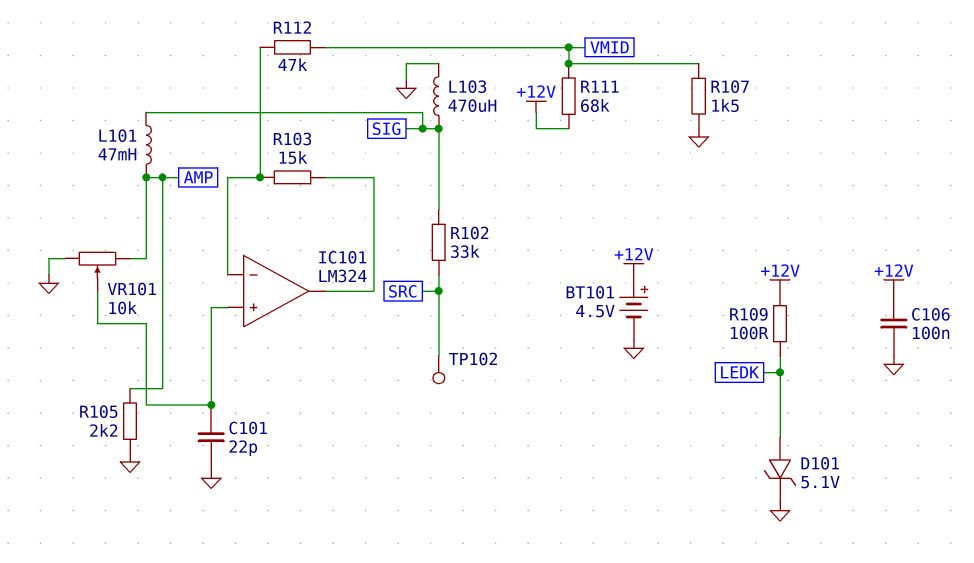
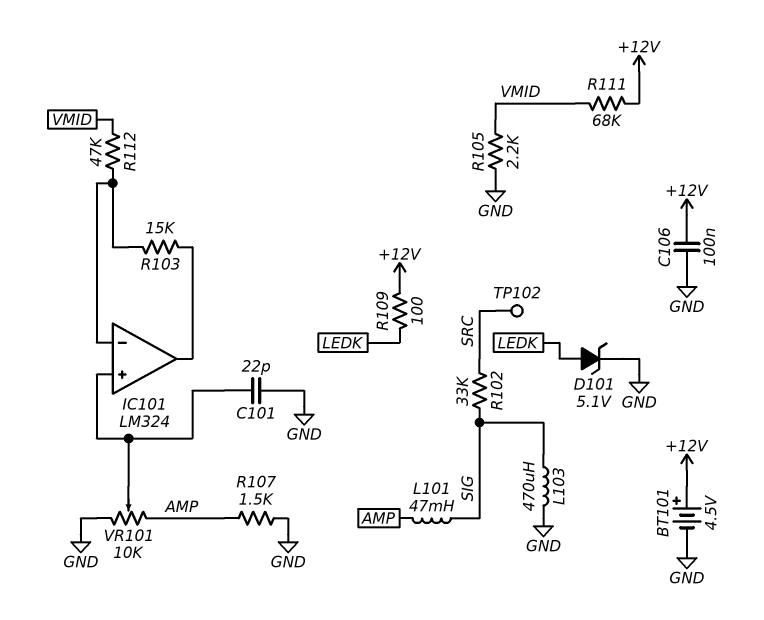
R105: 2.2k (AMP, GND) -> 2.2k (GND, VMID)
R107: 1.5k (GND, VMID) -> 1.5k (AMP, GND)

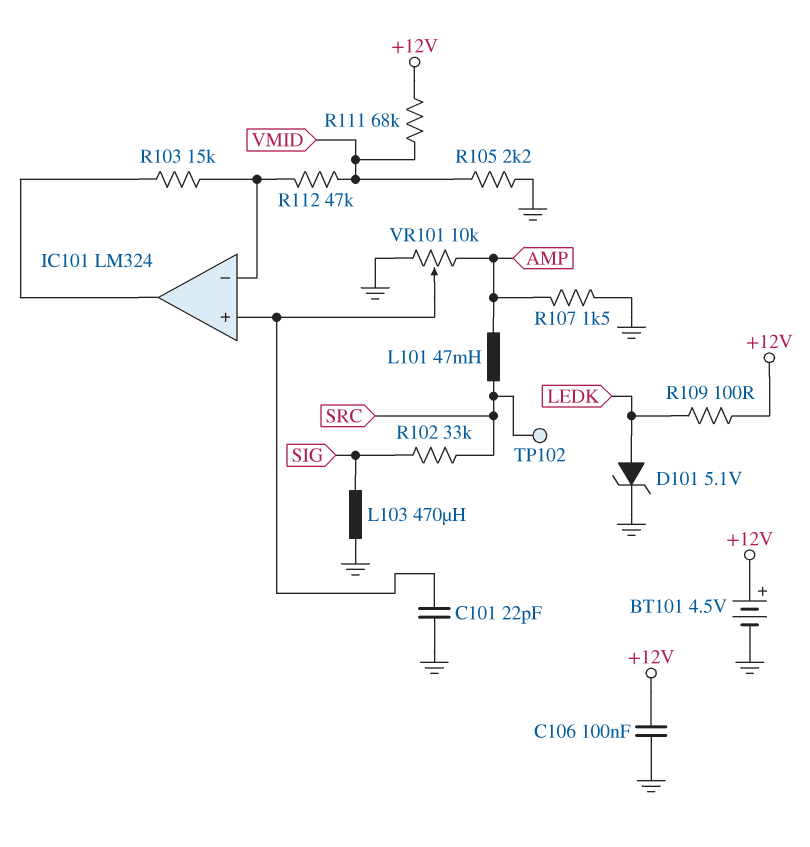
L101: 47mH (AMP, SIG) -> 47mH (AMP, SRC)

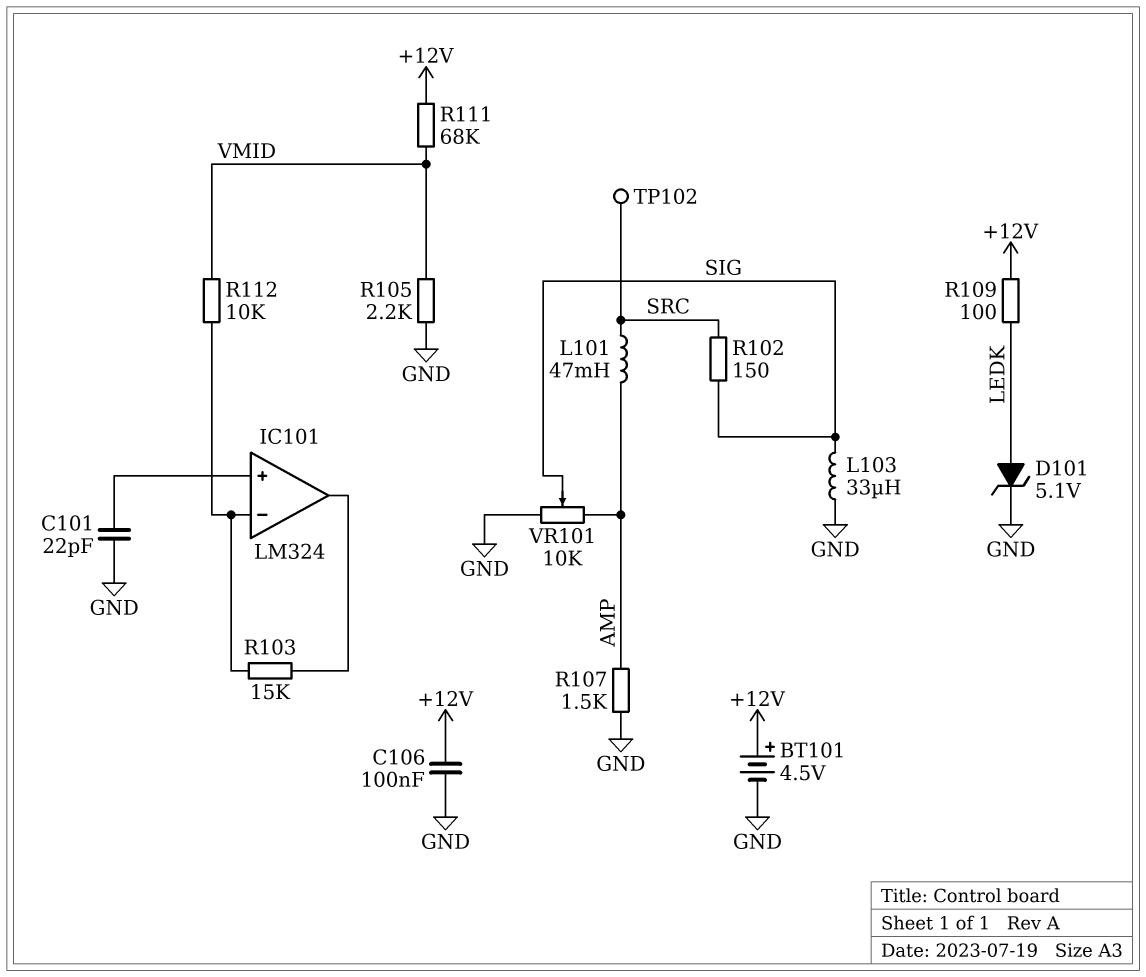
L103: 470uH (GND, SIG) -> 33uH (GND, SIG)
R102: 33k (SIG, SRC) -> 150 (SIG, SRC)
R112: 47k (IC101/in-, VMID) -> 10k (IC101/in-, VMID)
VR101: 10k (AMP, GND, wiper IC101/in+) -> 10k (AMP, GND, wiper SIG)

